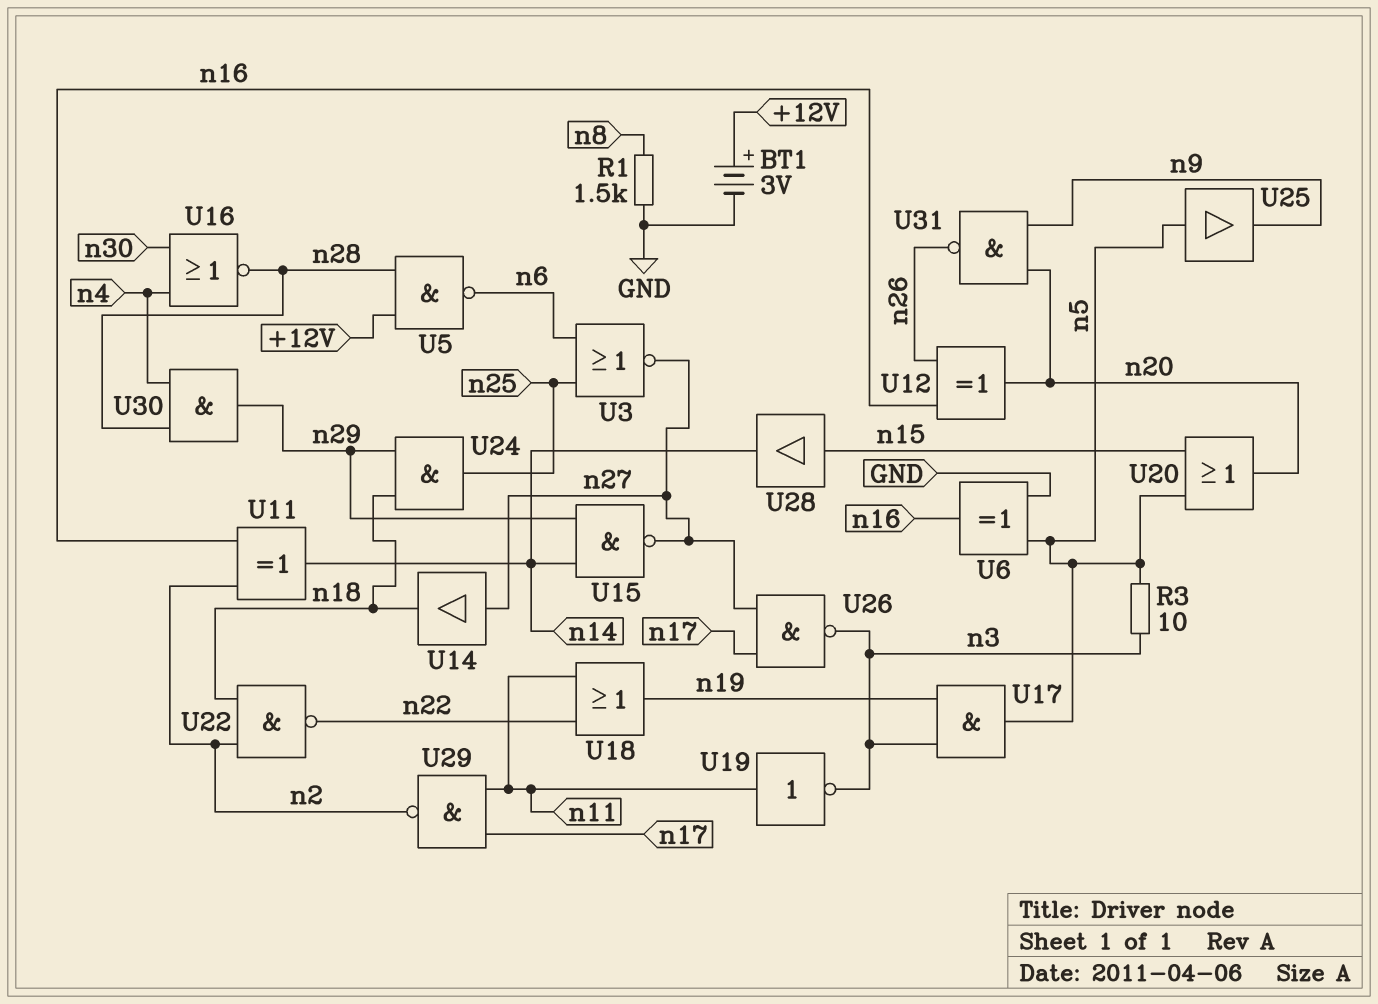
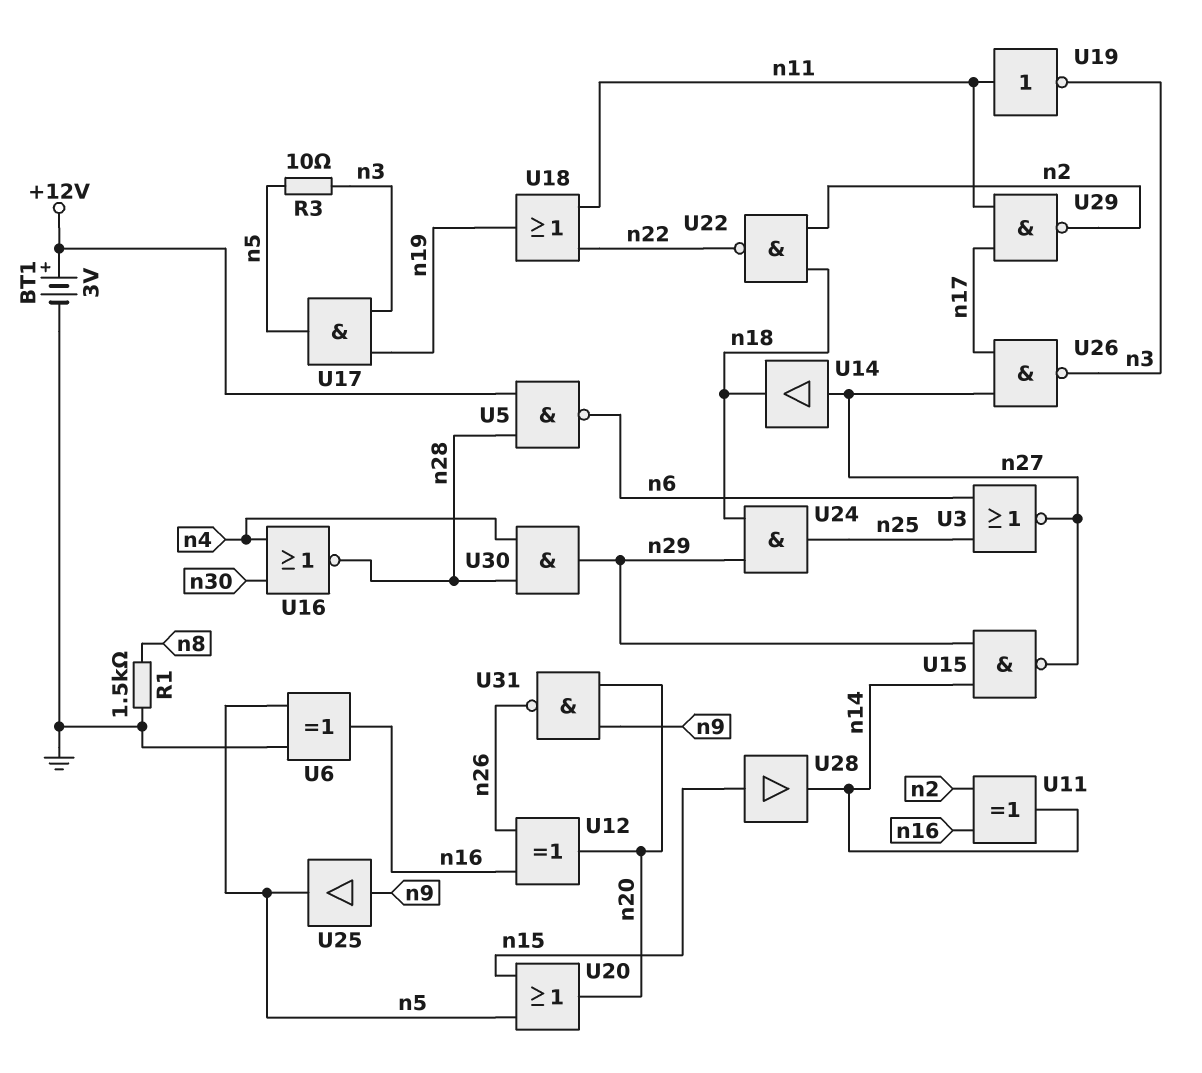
U25: buffer (in n5, out n9) -> buffer (in n9, out n5)

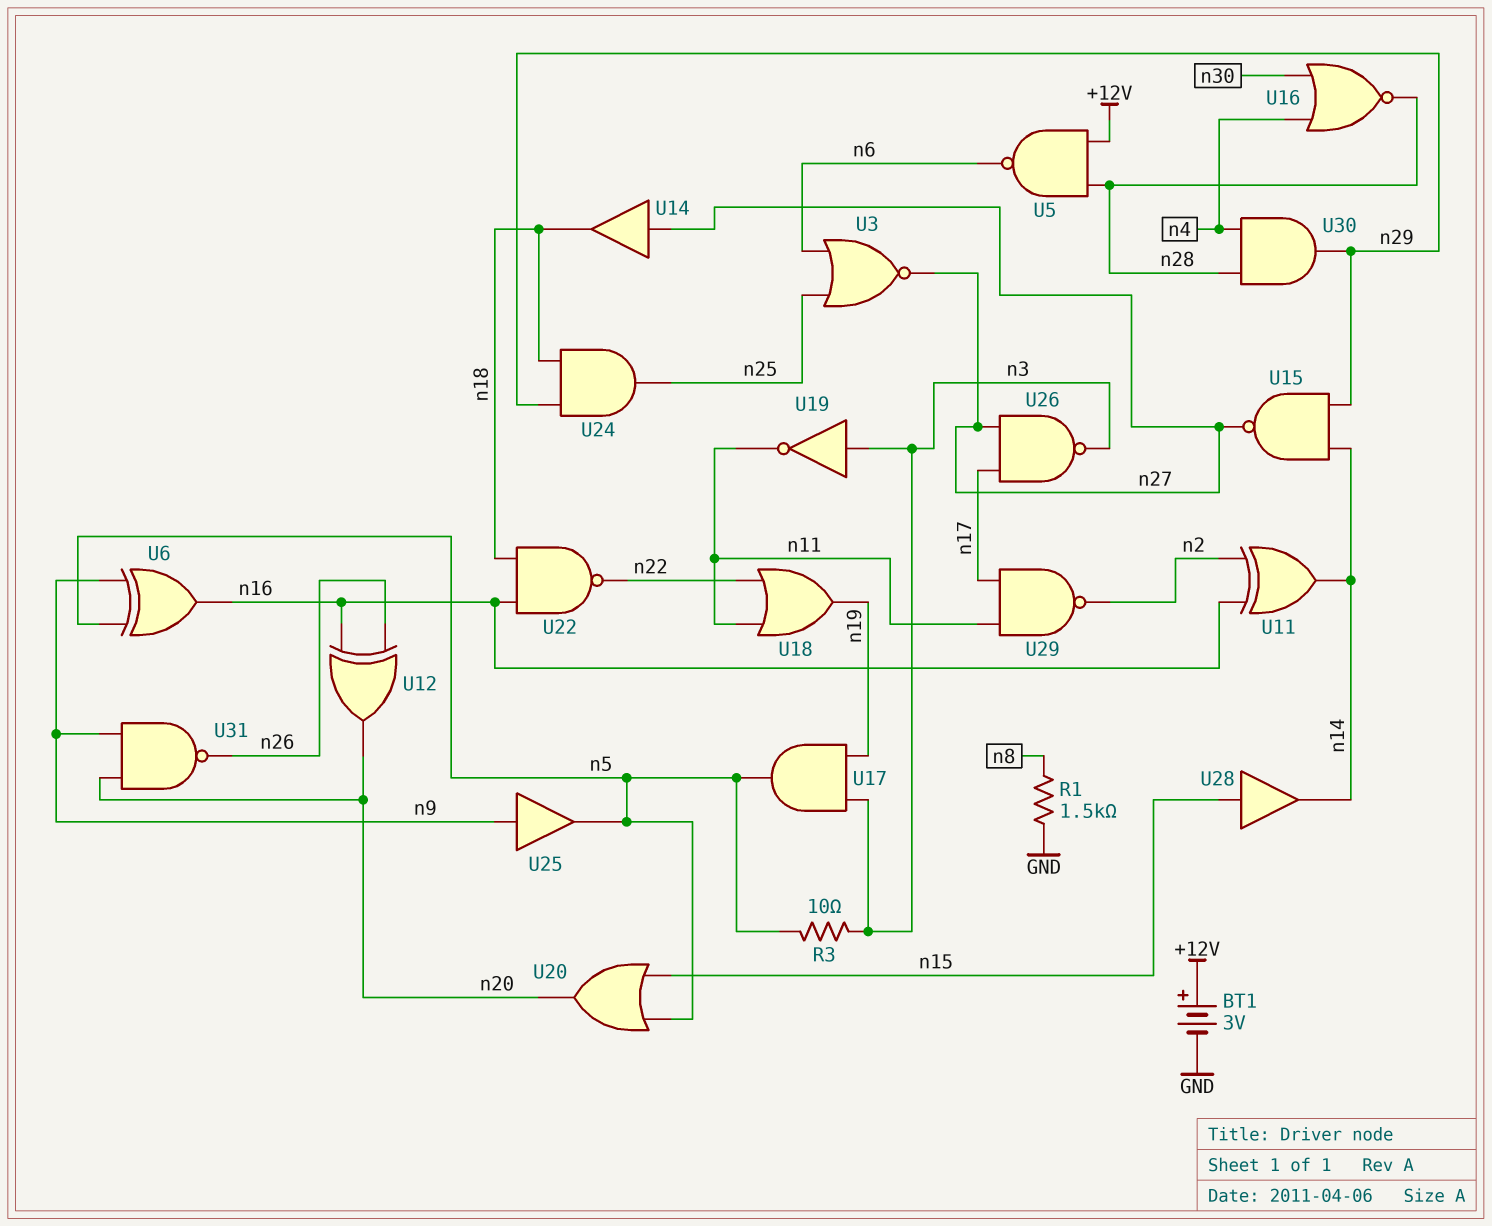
U6: XOR (in GND, in n5, out n16) -> XOR (in n5, in n9, out n16)
U19: NOT (in n11, out n3) -> NOT (in n3, out n11)
U22: NAND (in n2, in n18, out n22) -> NAND (in n16, in n18, out n22)

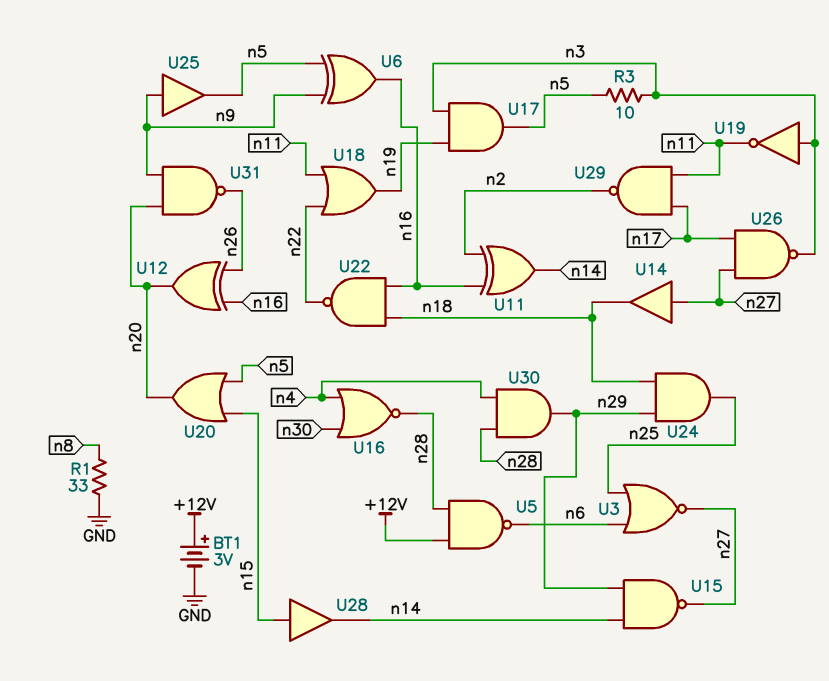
R1: 1.5k (GND, n8) -> 33 (GND, n8)

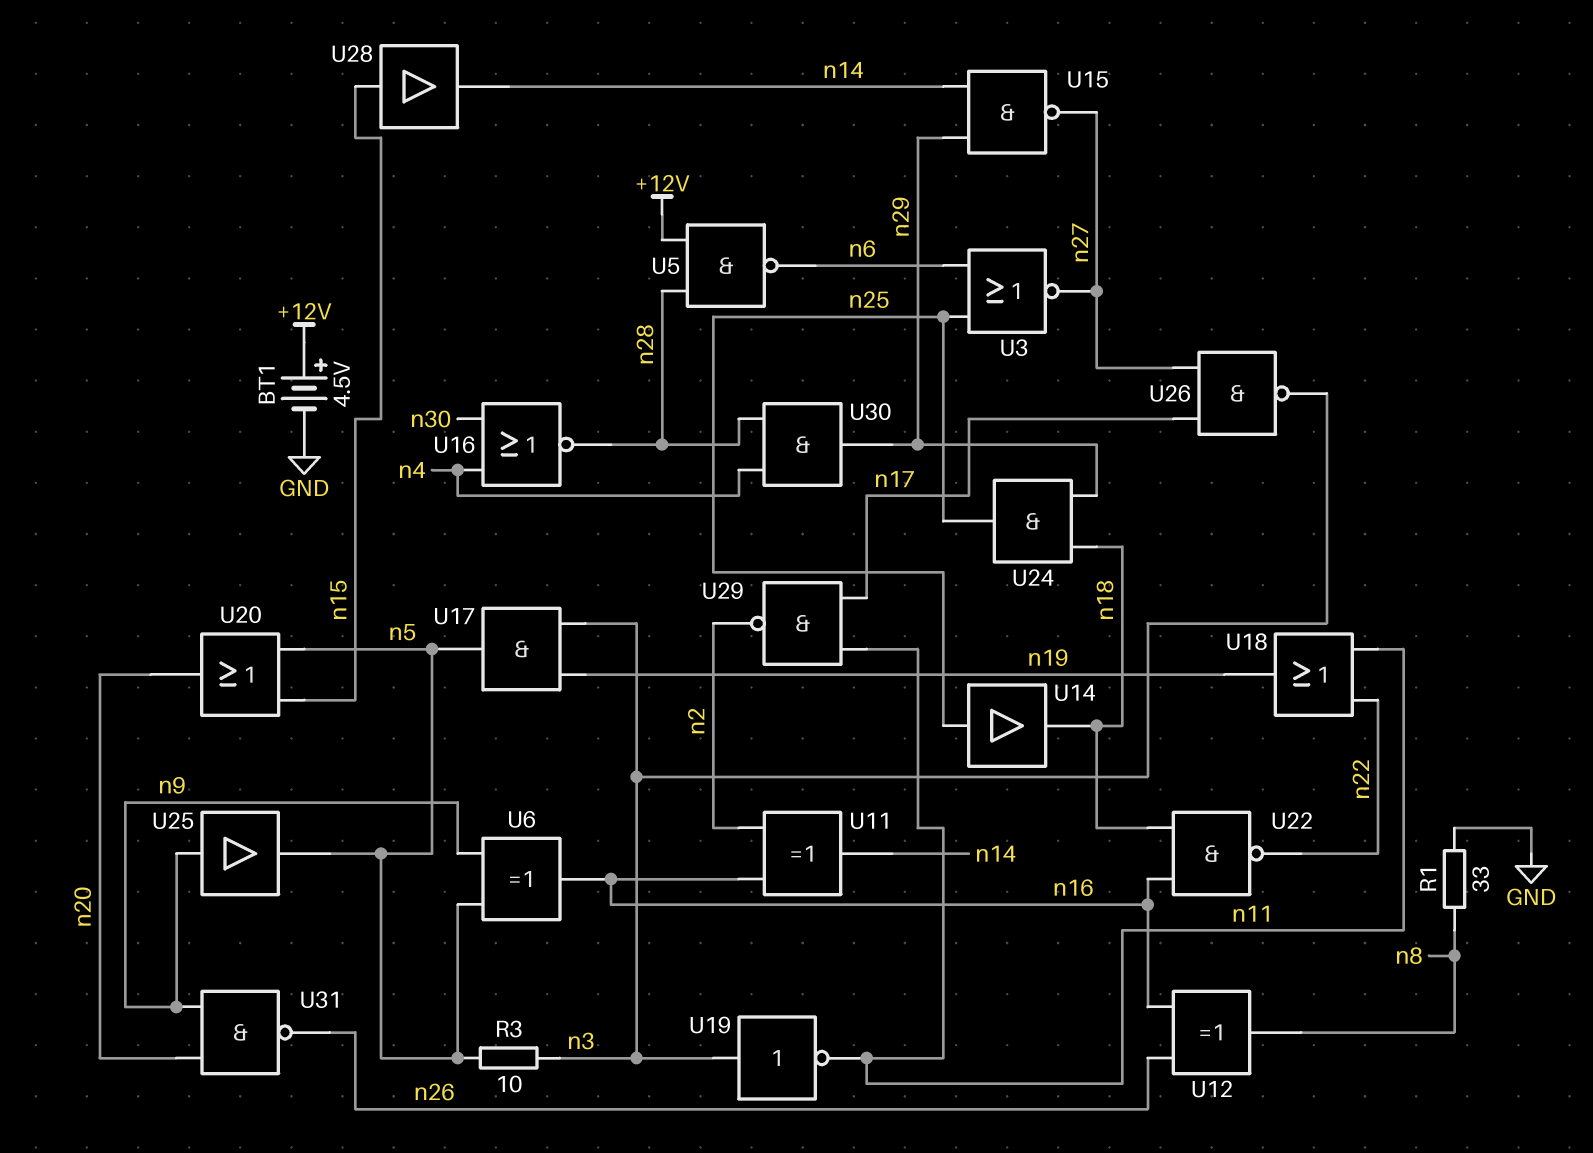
BT1: 3V (plus +12V, minus GND) -> 4.5V (plus +12V, minus GND)
U12: XOR (in n16, in n26, out n20) -> XOR (in n16, in n26, out n8)
U14: buffer (in n27, out n18) -> buffer (in n25, out n18)

